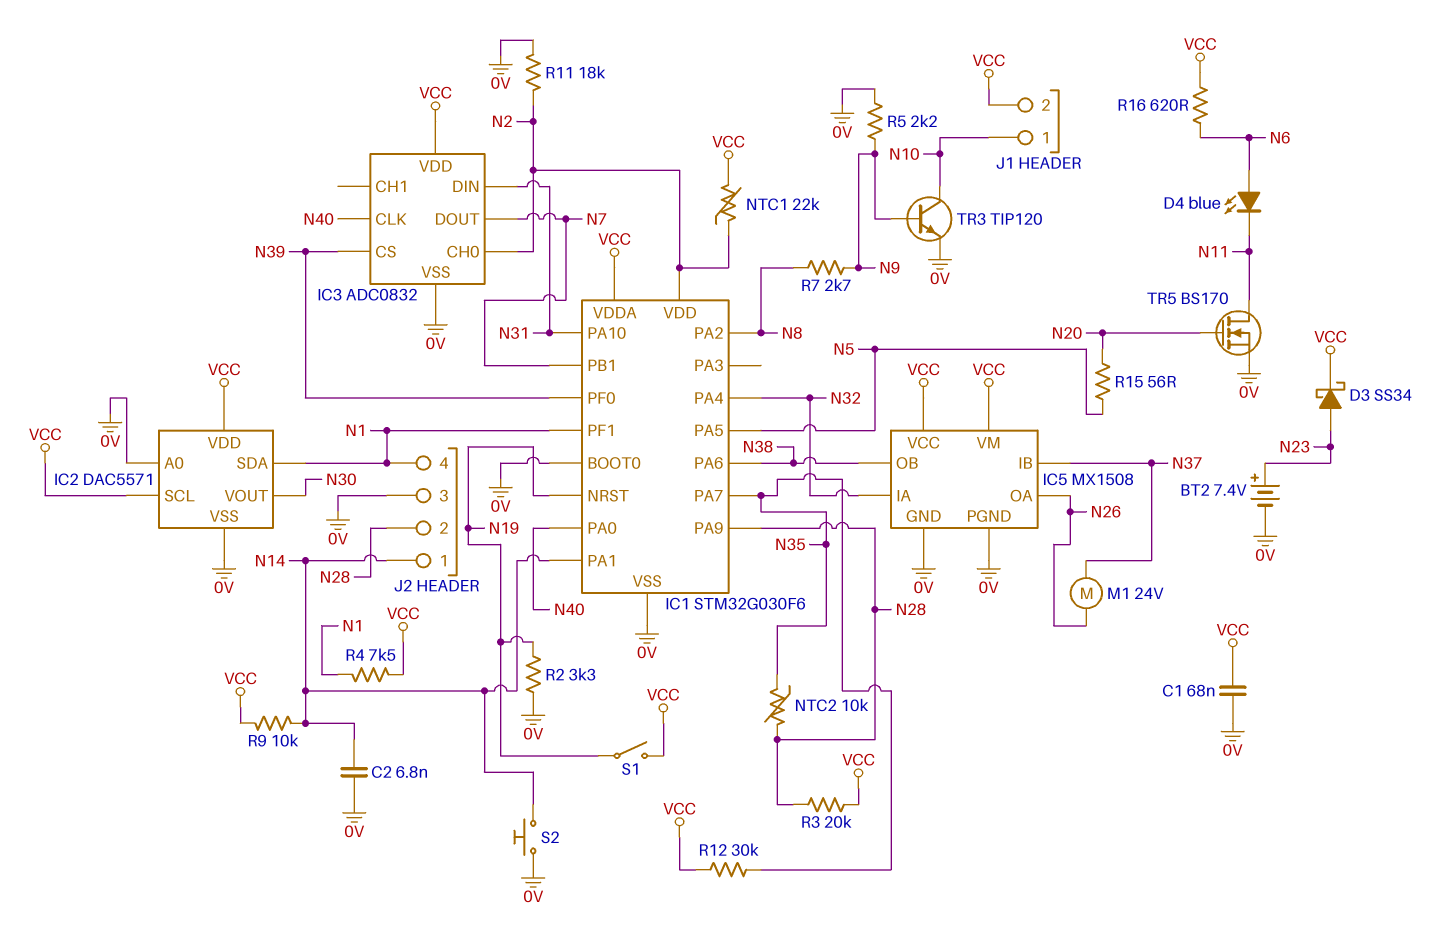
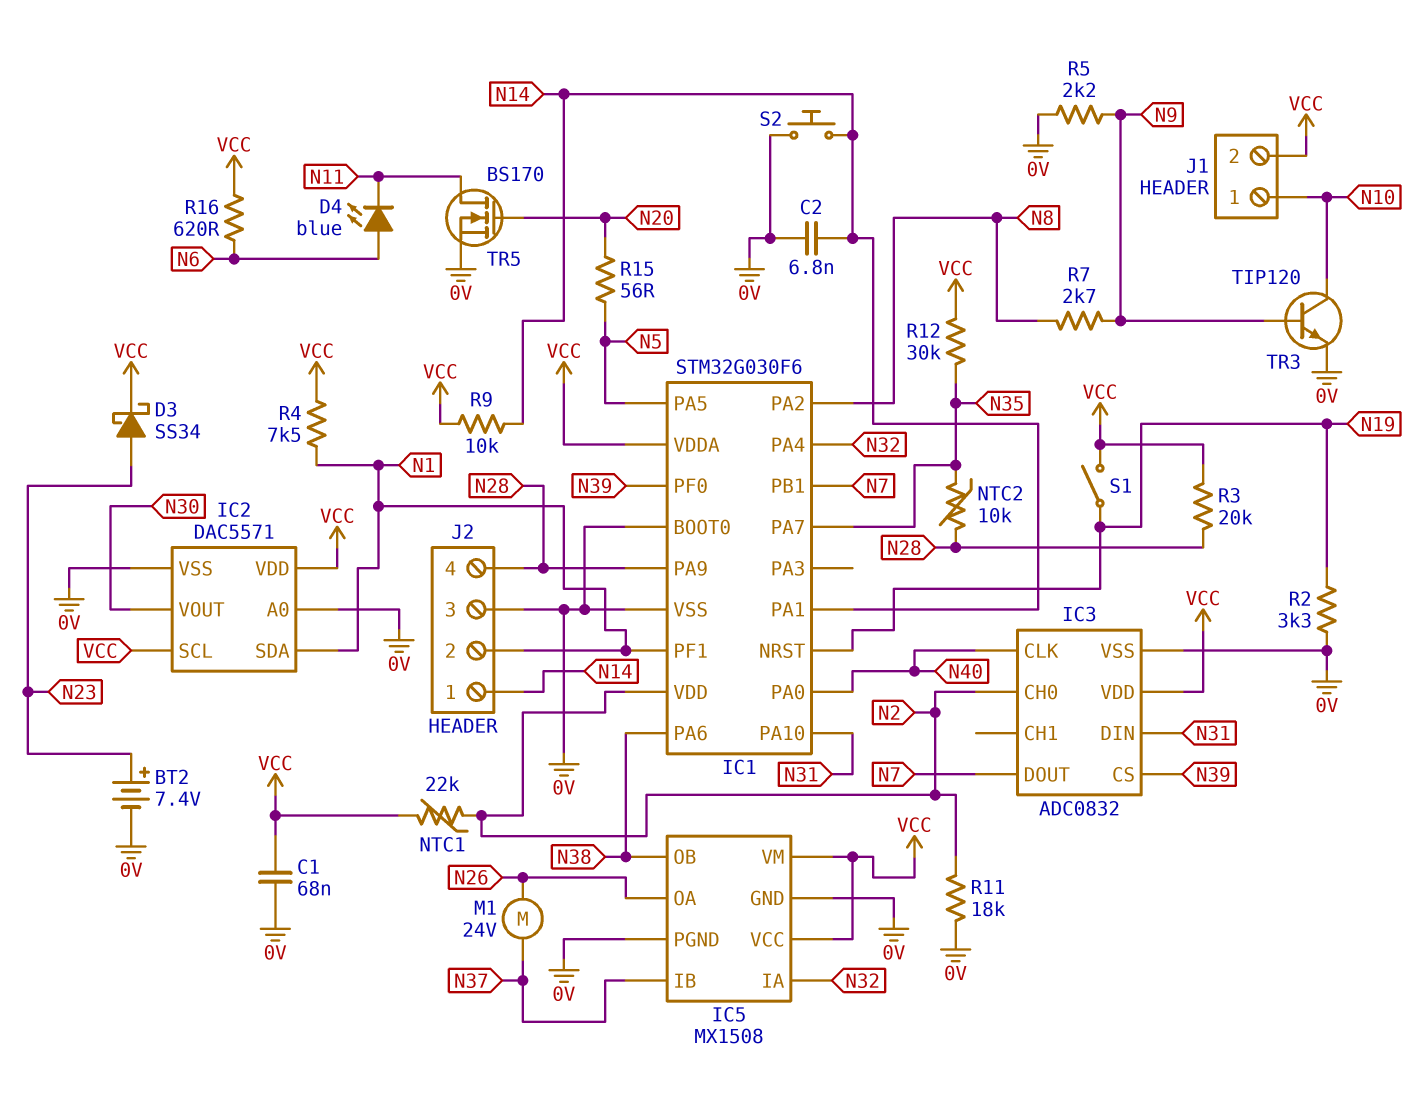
J2 pin 2: N28 -> N1
J2 pin 4: N1 -> N28

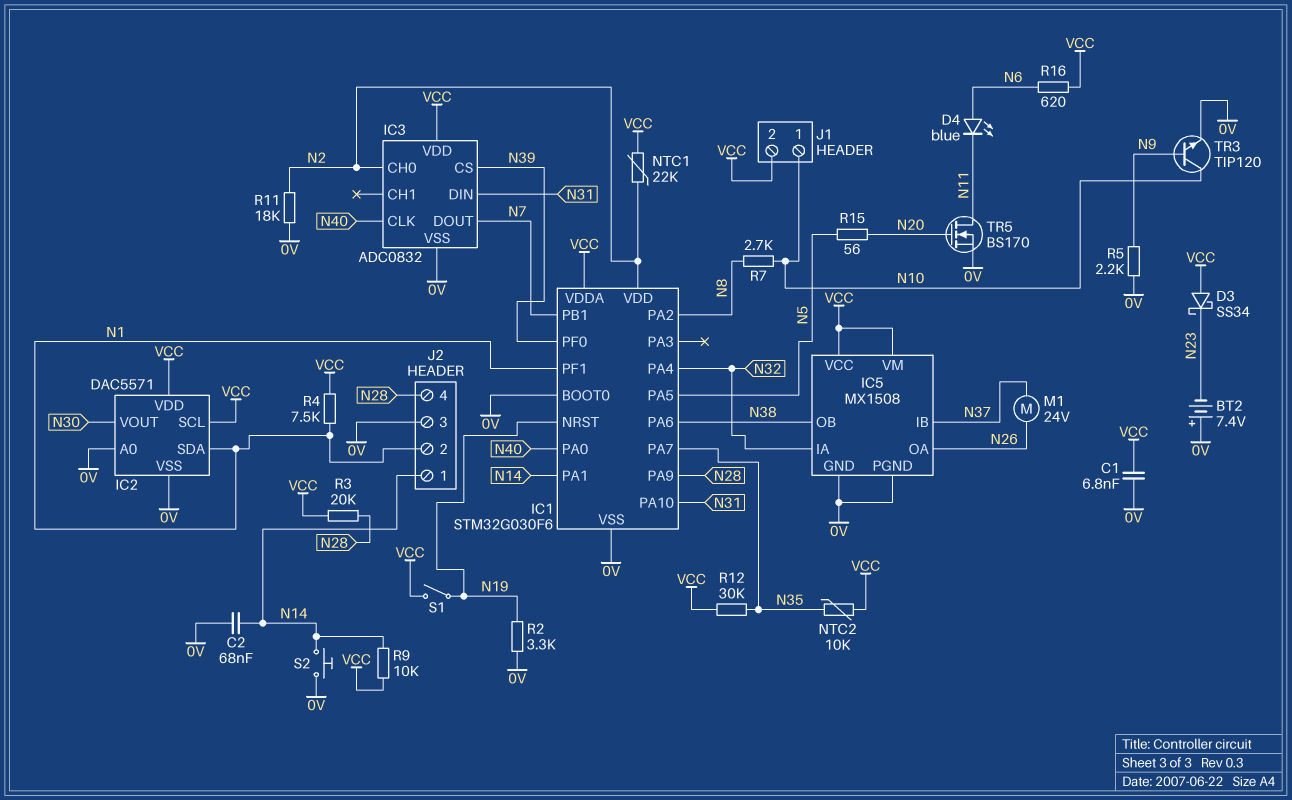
BT2: 7.4V (plus N23, minus 0V) -> 7.4V (plus 0V, minus N23)
C1: 68nF (0V, VCC) -> 6.8nF (0V, VCC)
C2: 6.8nF (0V, N14) -> 68nF (0V, N14)
D3: schottky SS34 (A N23, K VCC) -> schottky SS34 (A VCC, K N23)
NTC2: 10k (N28, N35) -> 10k (N35, VCC)
R7: 2.7k (N8, N9) -> 2.7k (N8, N10)

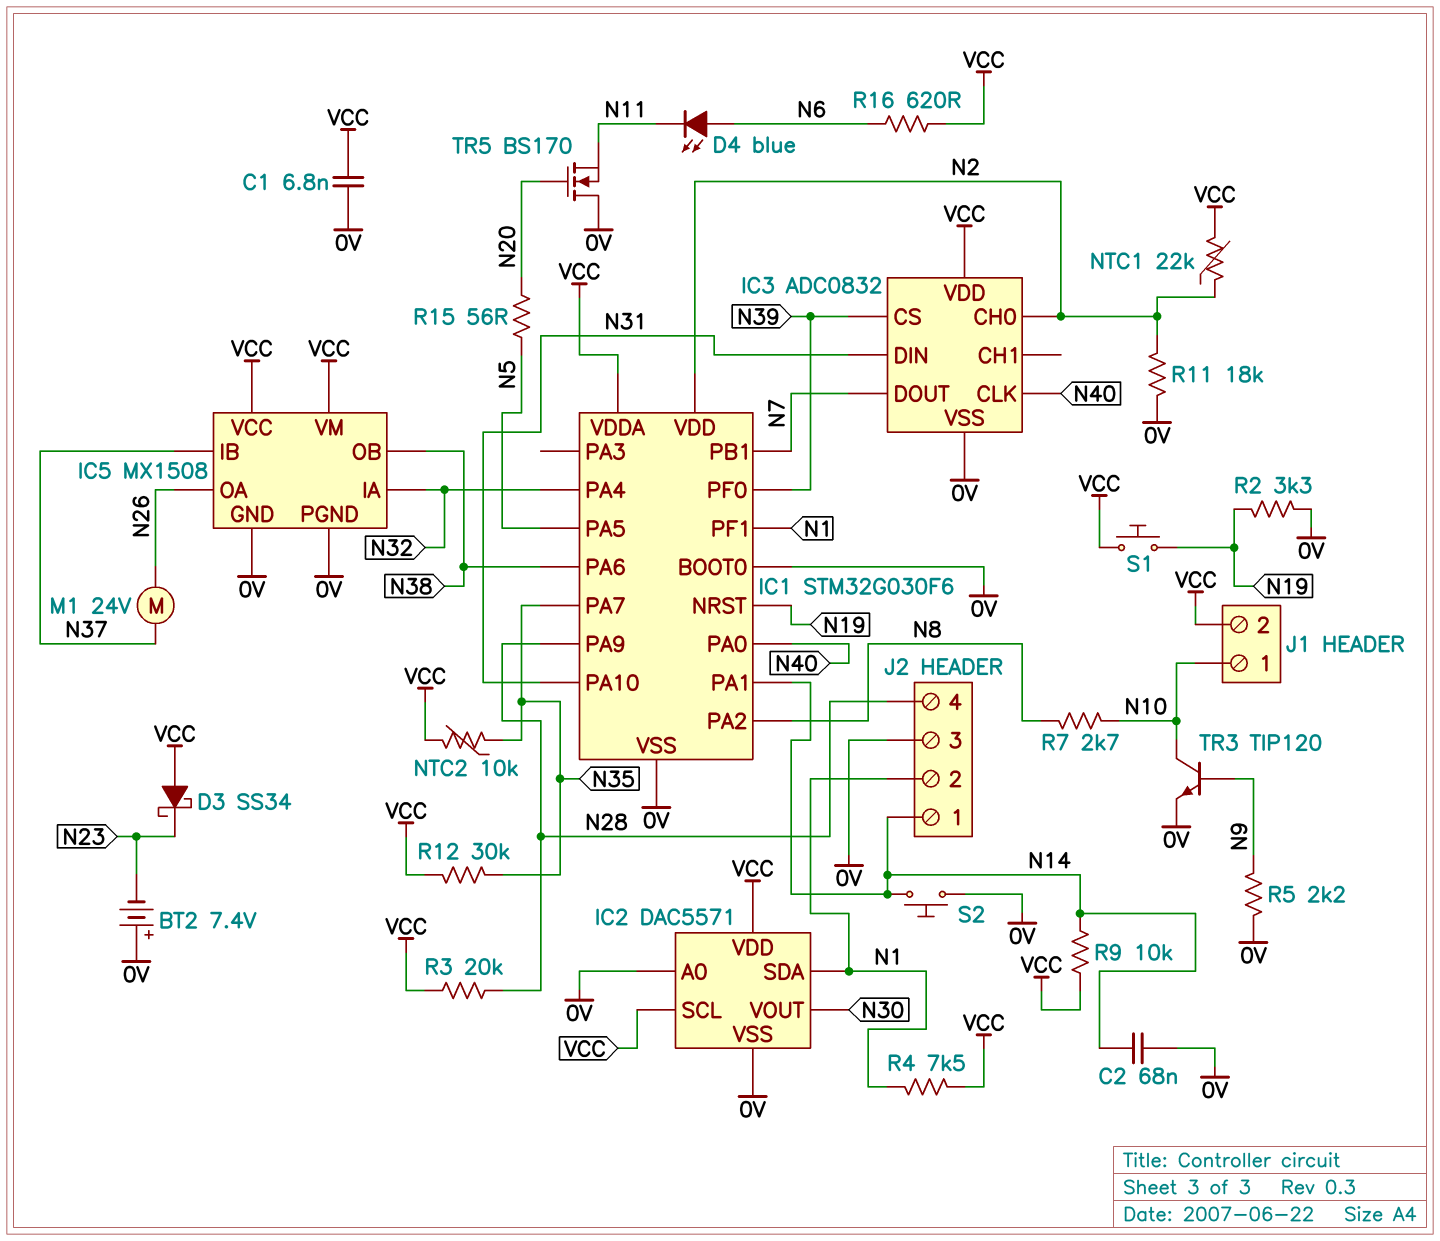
S1: switch (N19, VCC) -> button (N19, VCC)
TR5: NMOS BS170 (G N20, D N11, S 0V) -> NMOS BS170 (G N20, D 0V, S N11)

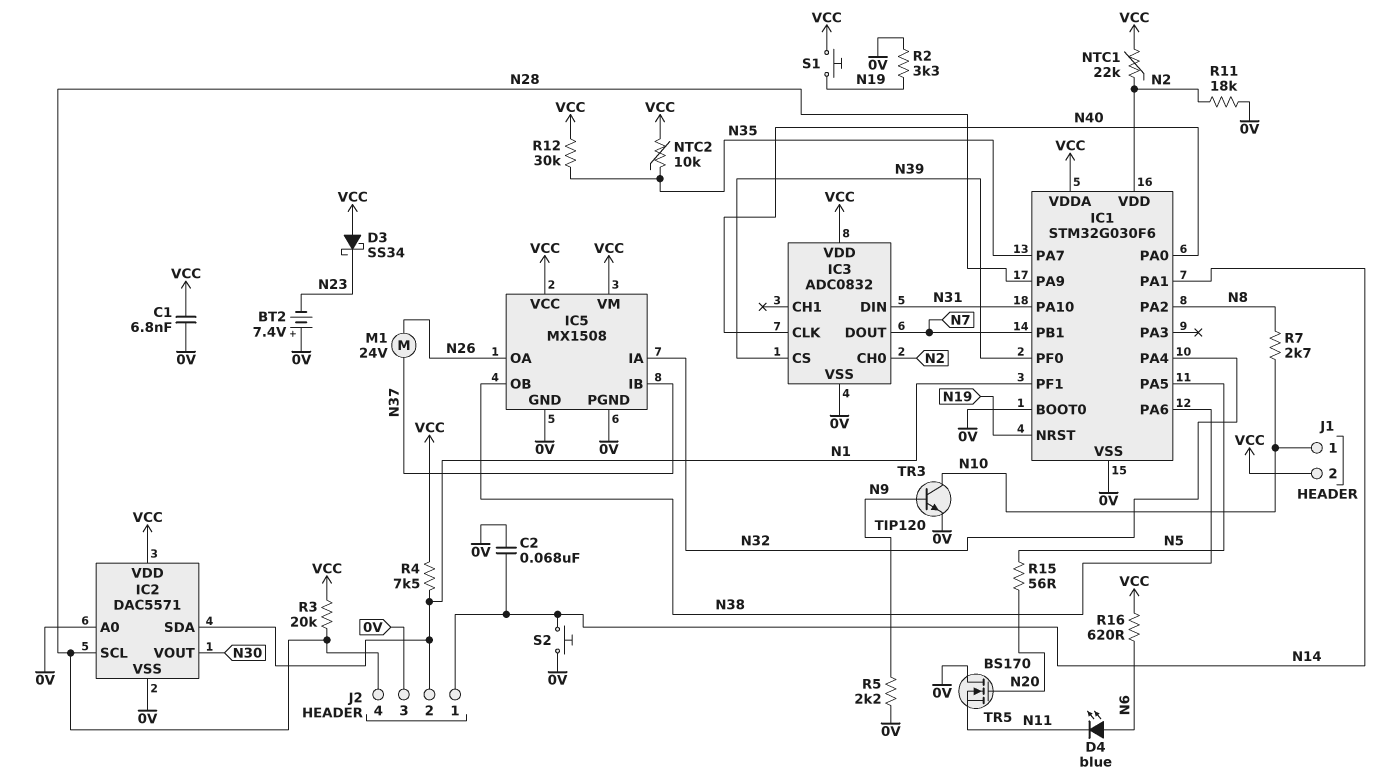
IC2 pin SCL: VCC -> N28
R9: 10k (N14, VCC) -> none

